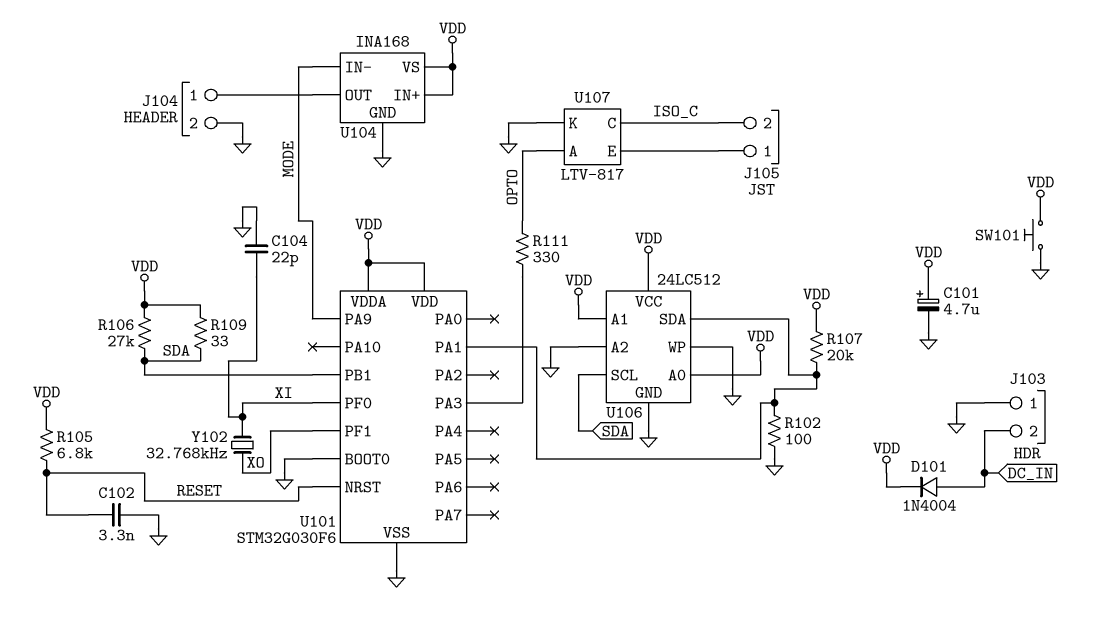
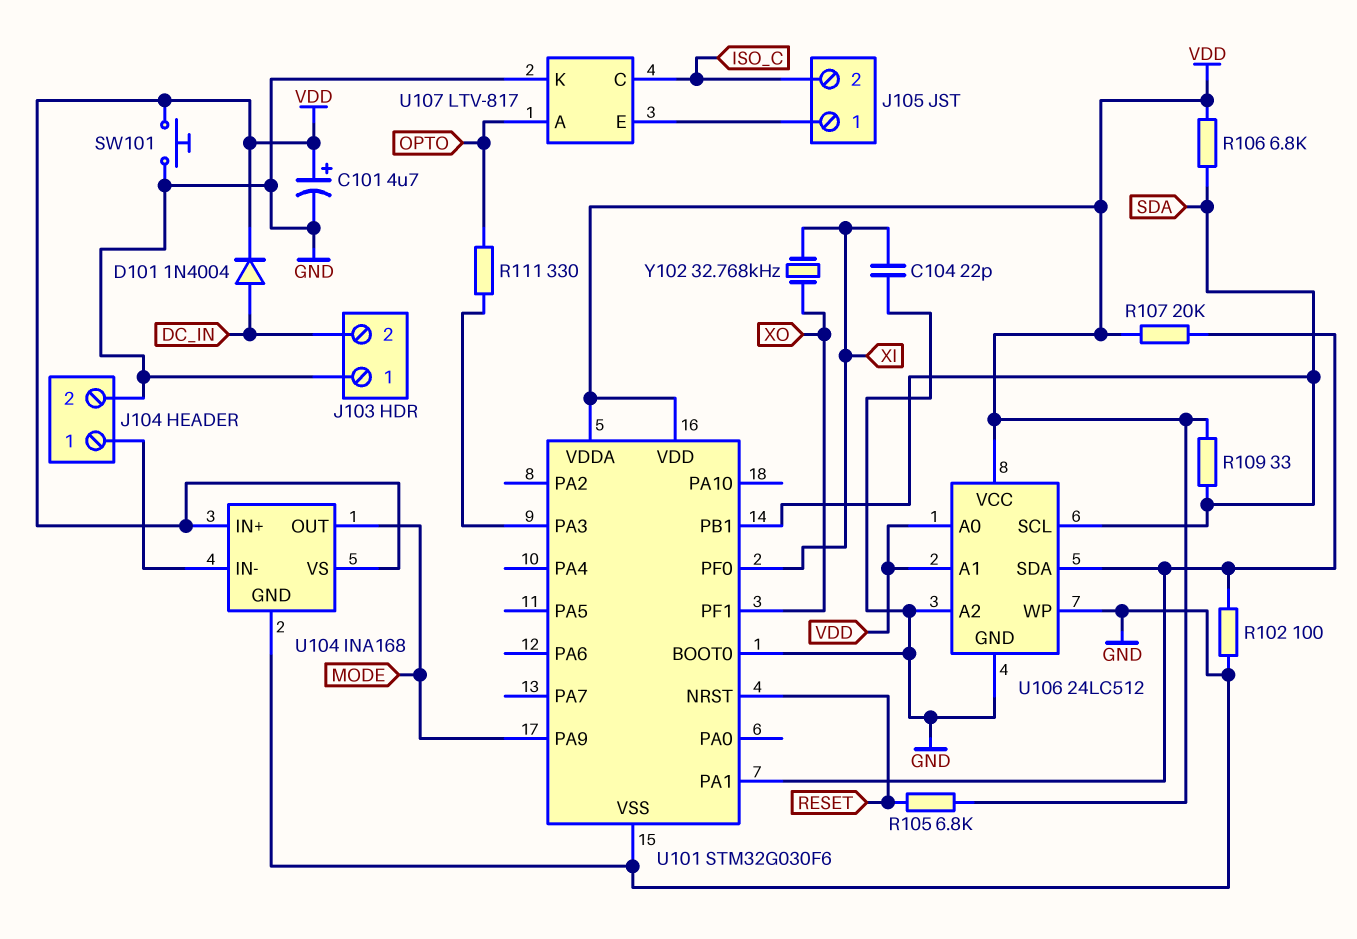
C102: 3.3nF (GND, RESET) -> none
R106: 27k (SDA, VDD) -> 6.8k (SDA, VDD)
U104 pin IN-: MODE -> J104/1
U104 pin OUT: J104/1 -> MODE

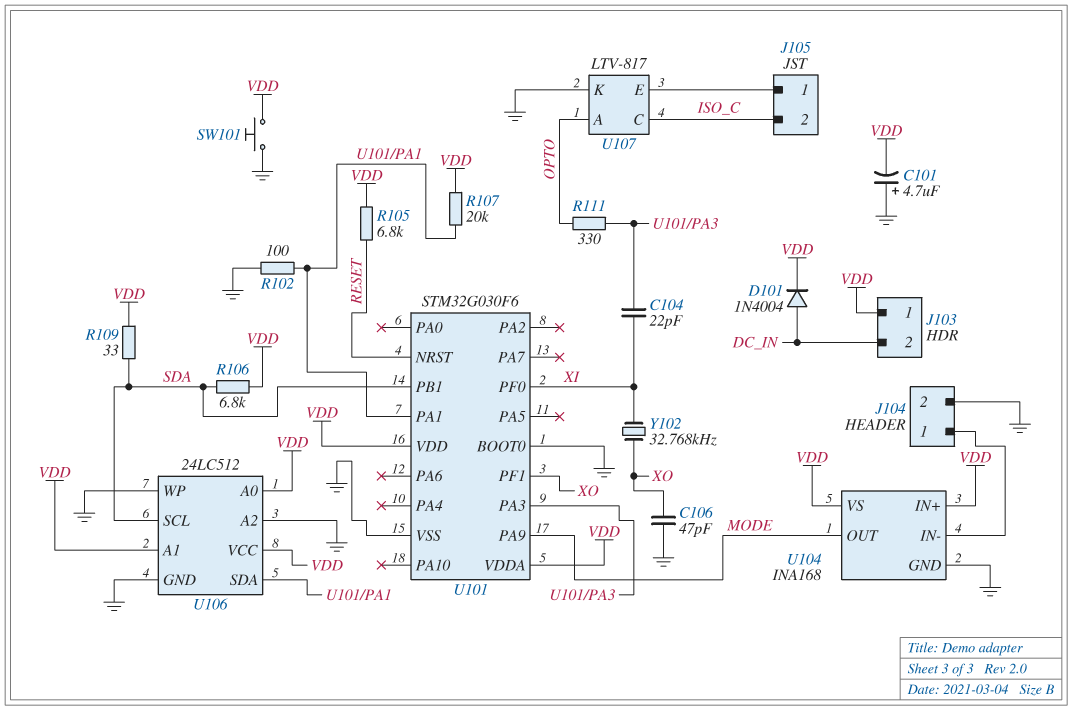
C101: 4.7uF (plus VDD, minus GND) -> 4.7uF (plus GND, minus VDD)
C104: 22pF (GND, XI) -> 22pF (U101/PA3, XI)
C106: none -> 47pF (GND, XO)
J103 pin 1: GND -> VDD

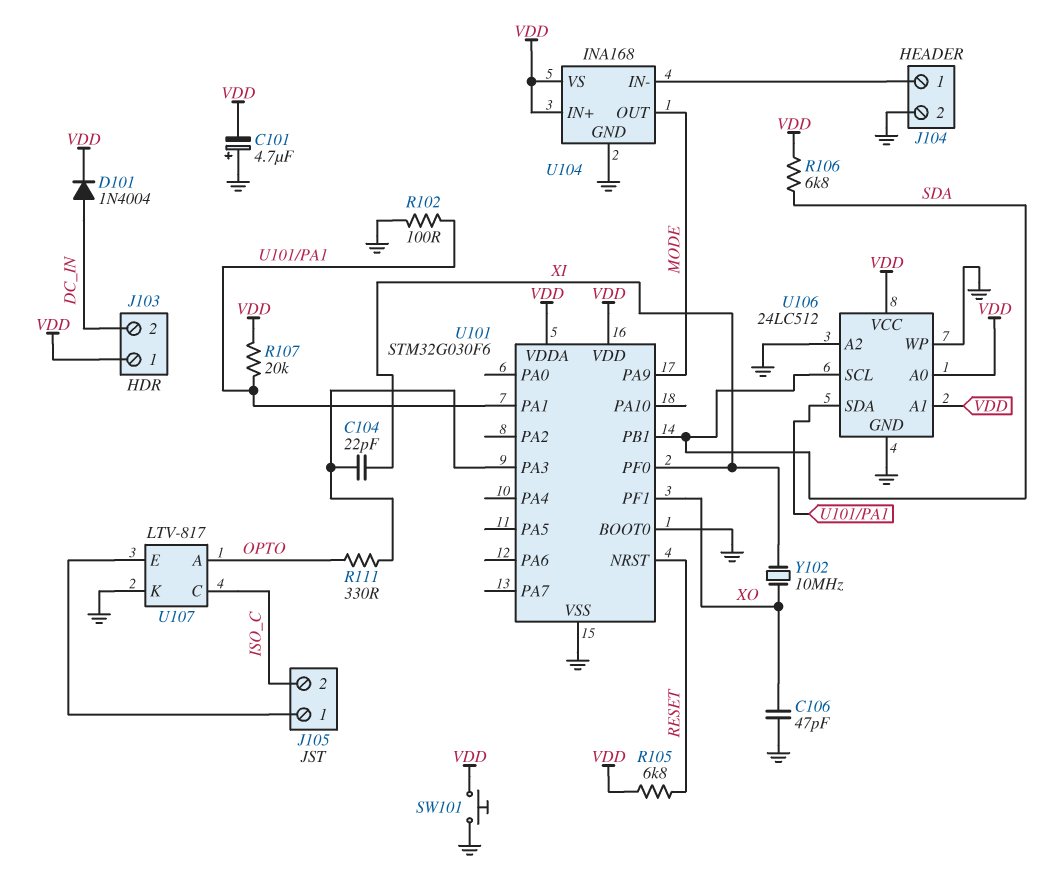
R109: 33 (SDA, VDD) -> none
Y102: 32.768kHz (XI, XO) -> 10MHz (XI, XO)

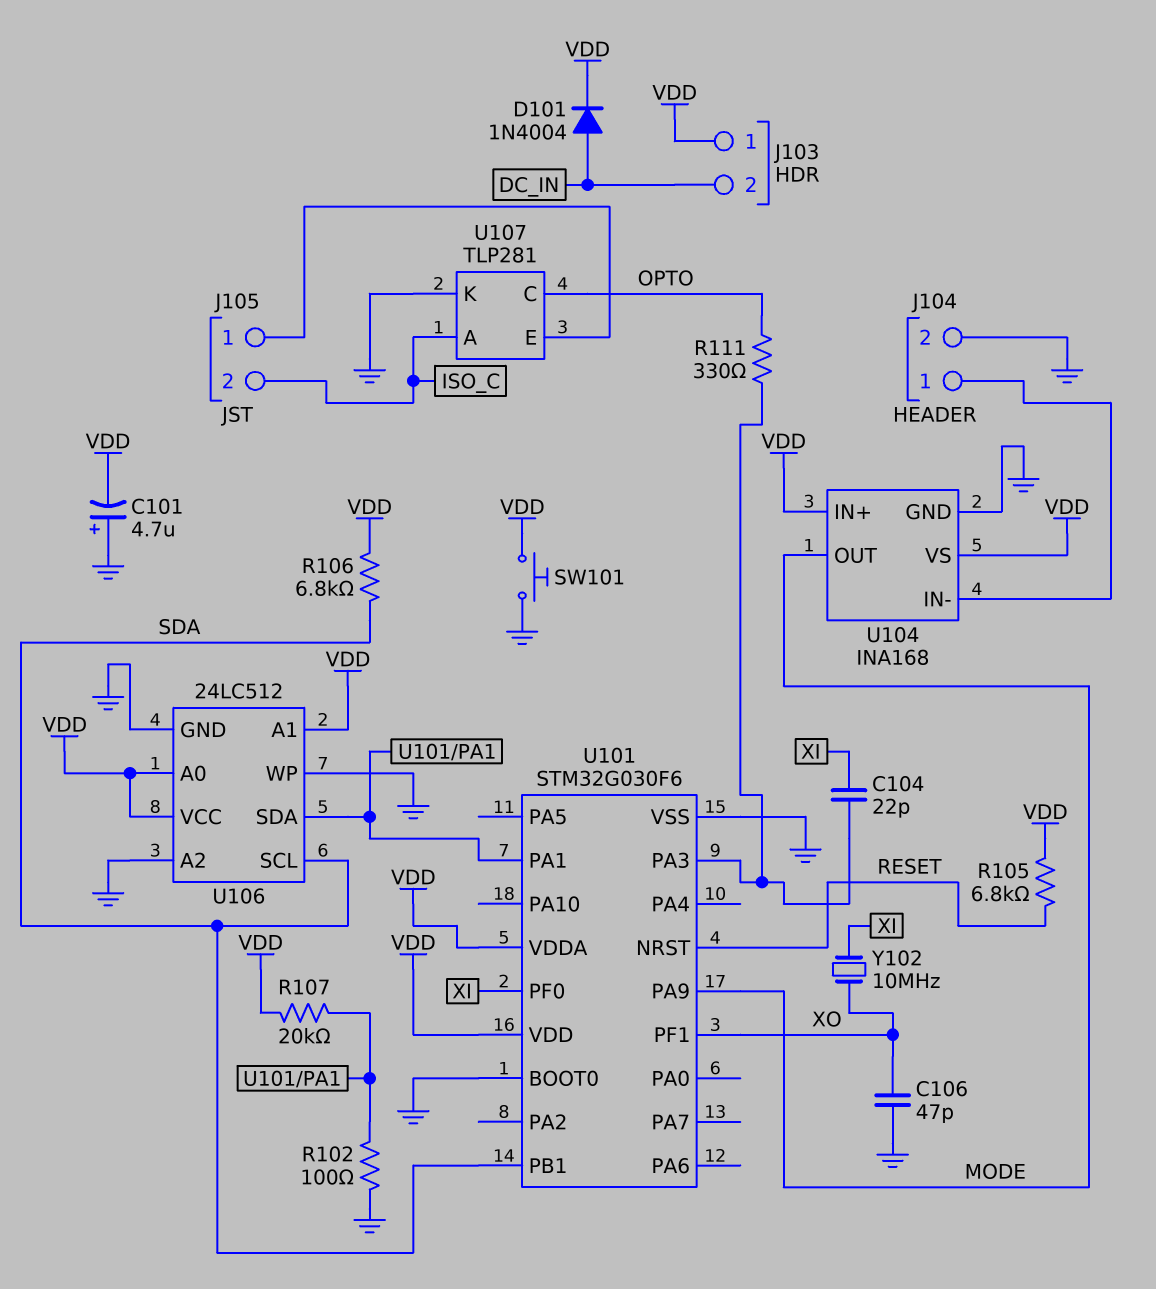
U107: LTV-817 -> TLP281
U107 pin A: OPTO -> ISO_C
U107 pin C: ISO_C -> OPTO

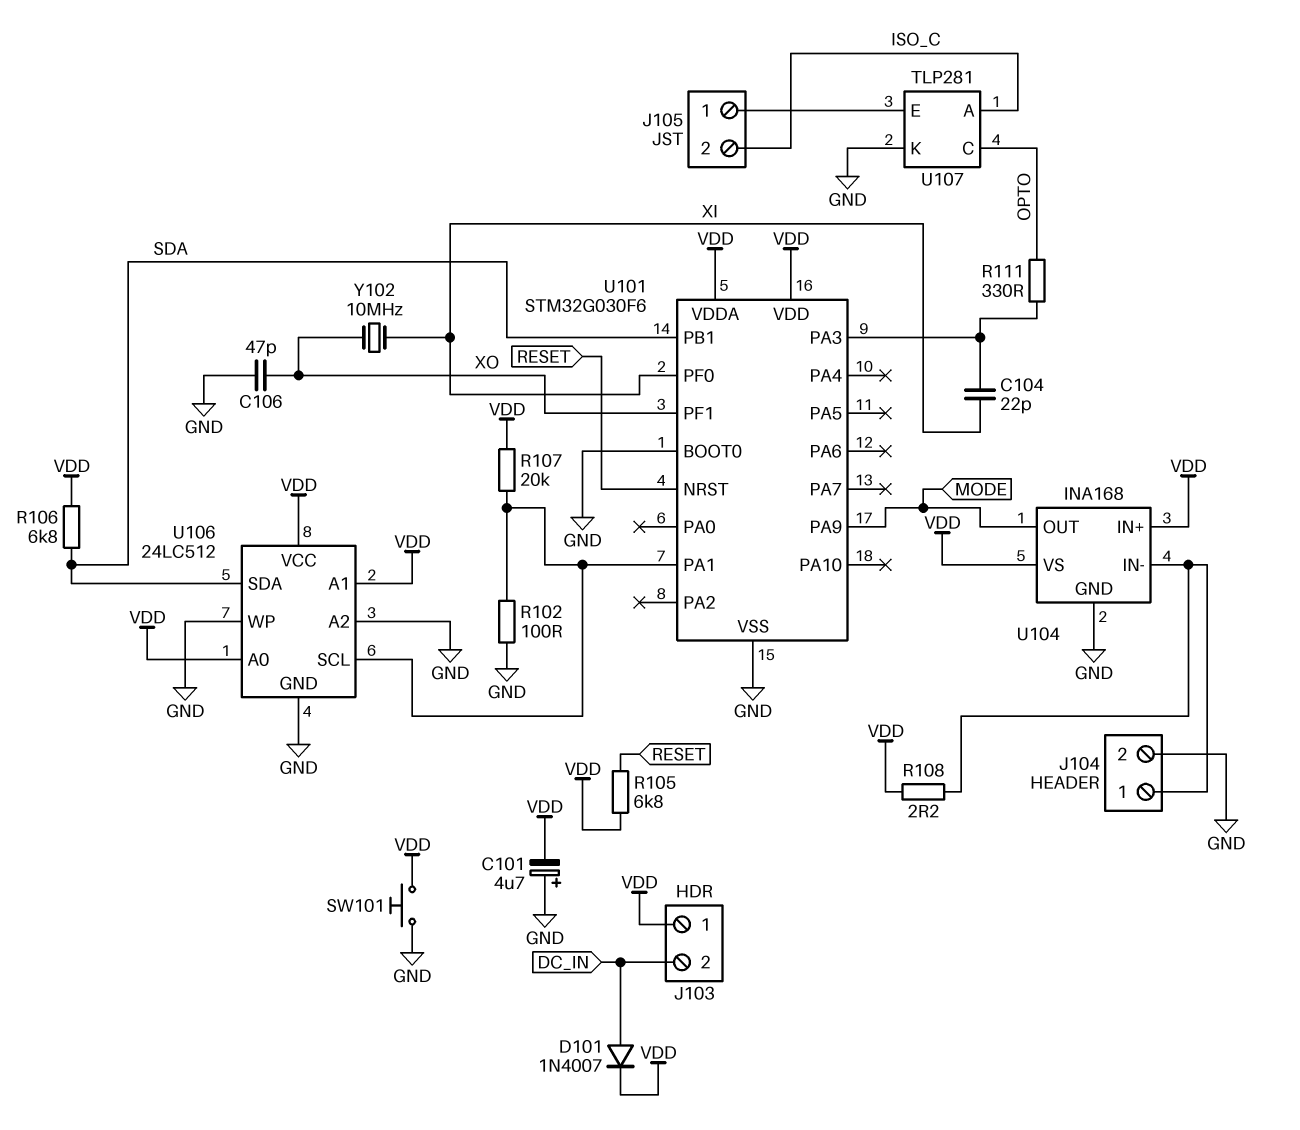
D101: diode 1N4004 (A DC_IN, K VDD) -> diode 1N4007 (A DC_IN, K VDD)
R108: none -> 2.2 (J104/1, VDD)
U106 pin SCL: SDA -> U101/PA1
U106 pin SDA: U101/PA1 -> SDA

